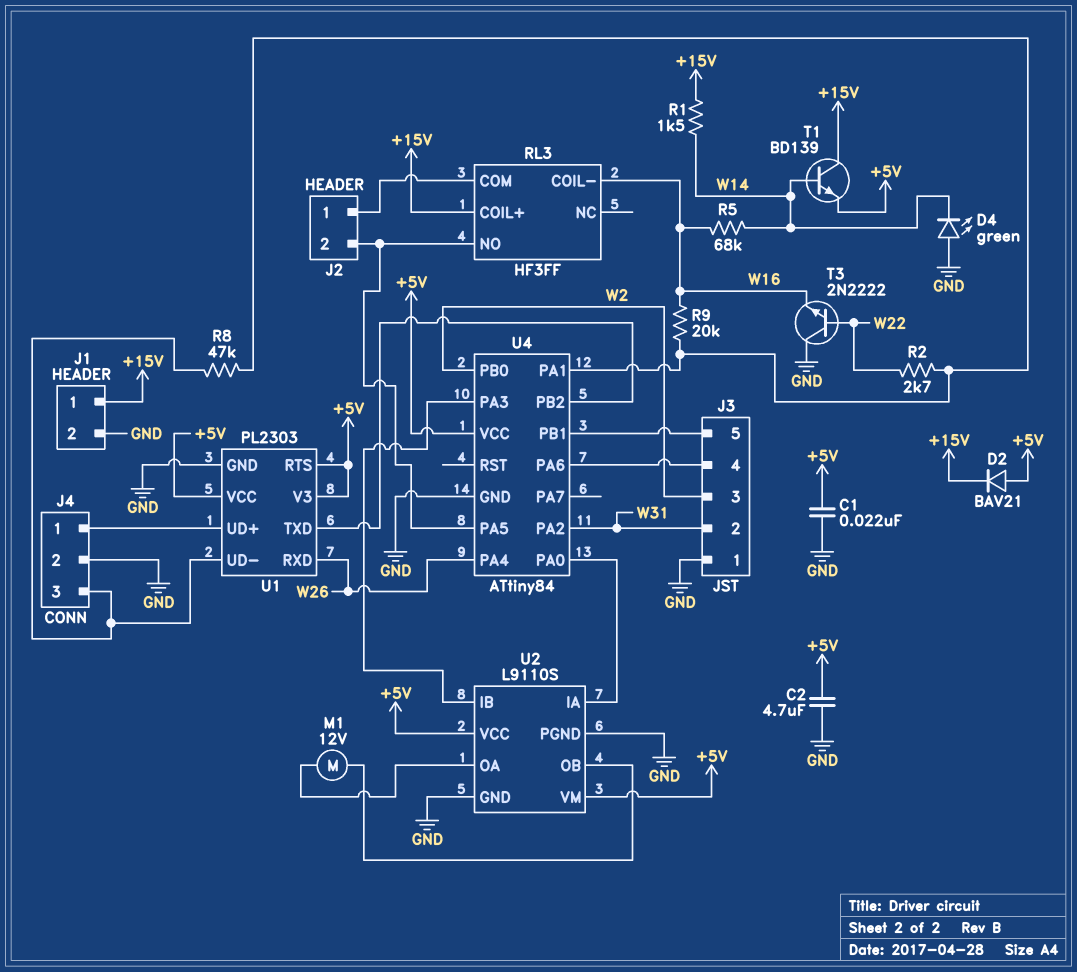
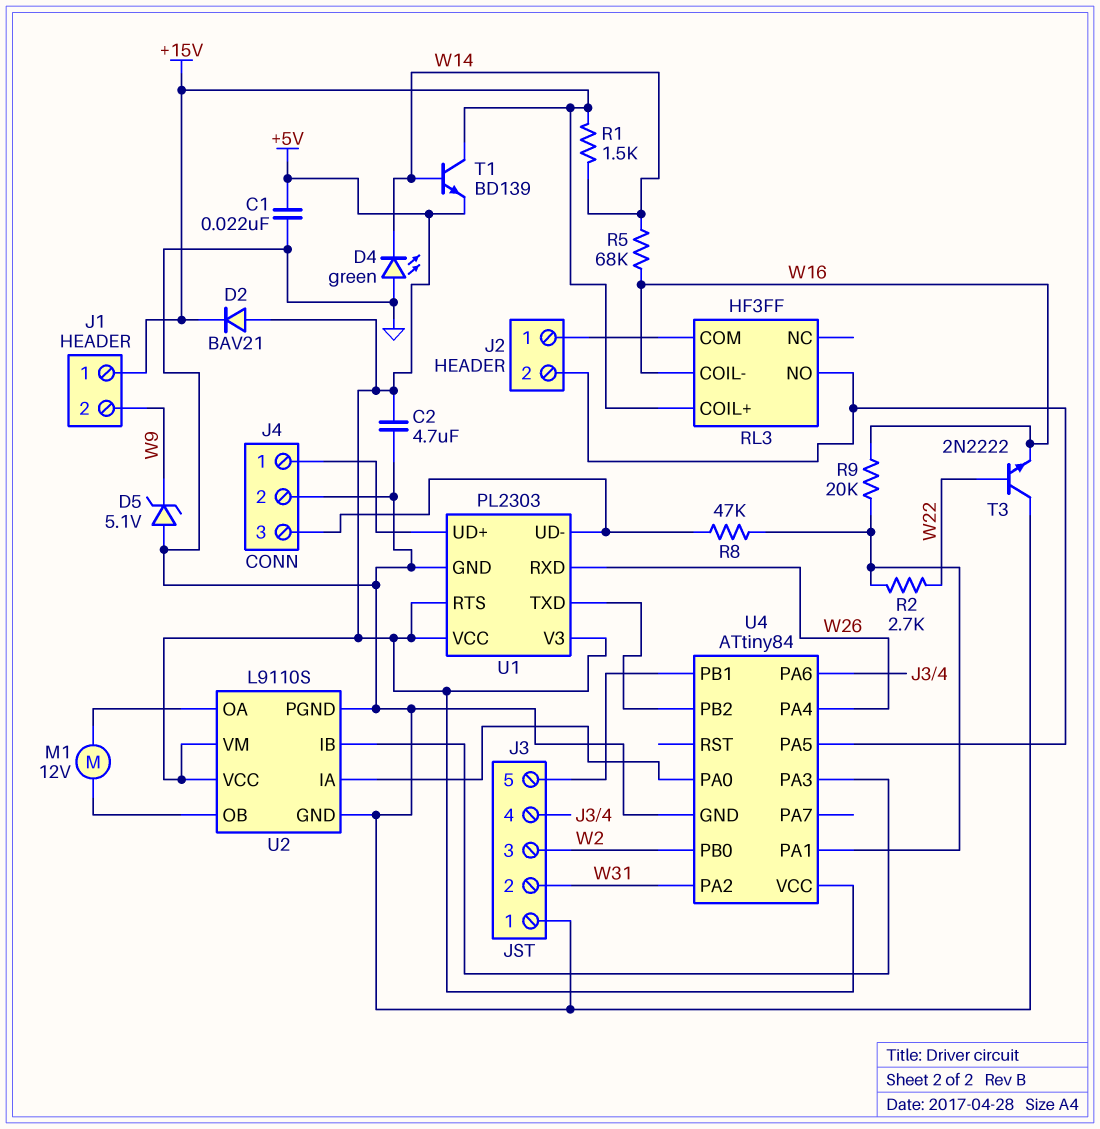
D5: none -> zener 5.1V (A GND, K W9)
J1 pin 2: GND -> W9

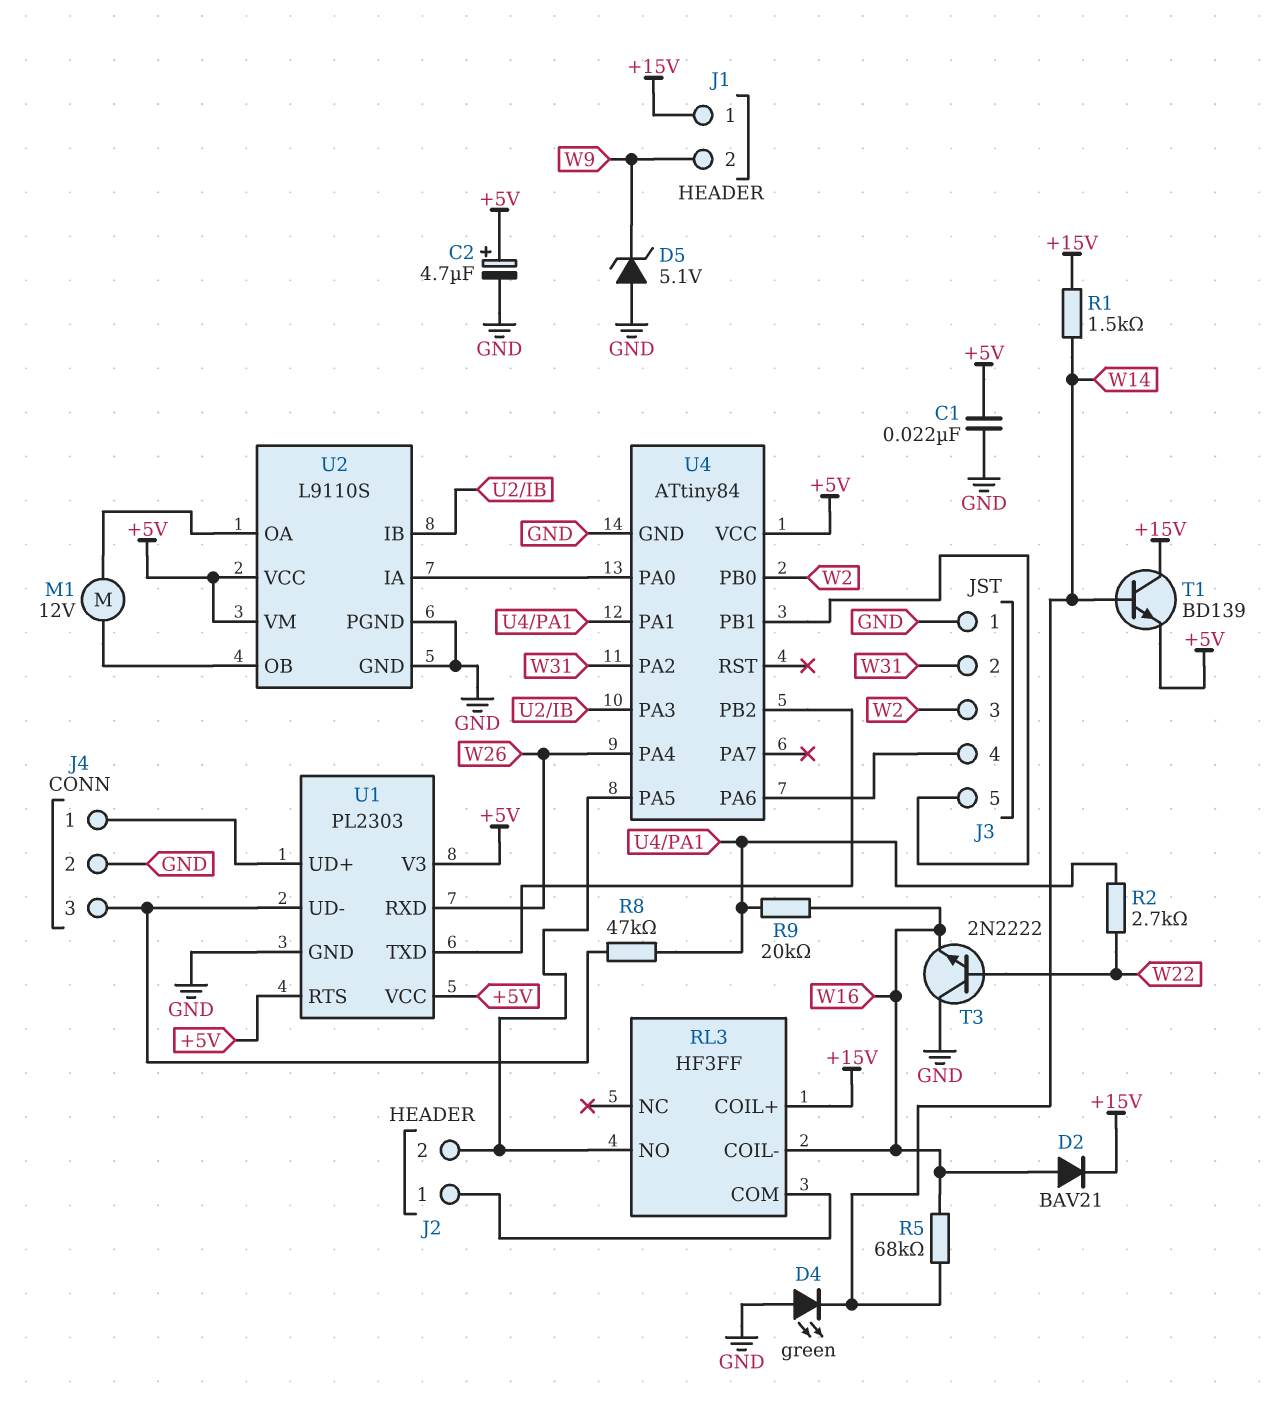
C2: 4.7uF (+5V, GND) -> 4.7uF (plus +5V, minus GND)
D2: diode BAV21 (A +5V, K +15V) -> diode BAV21 (A W16, K +15V)

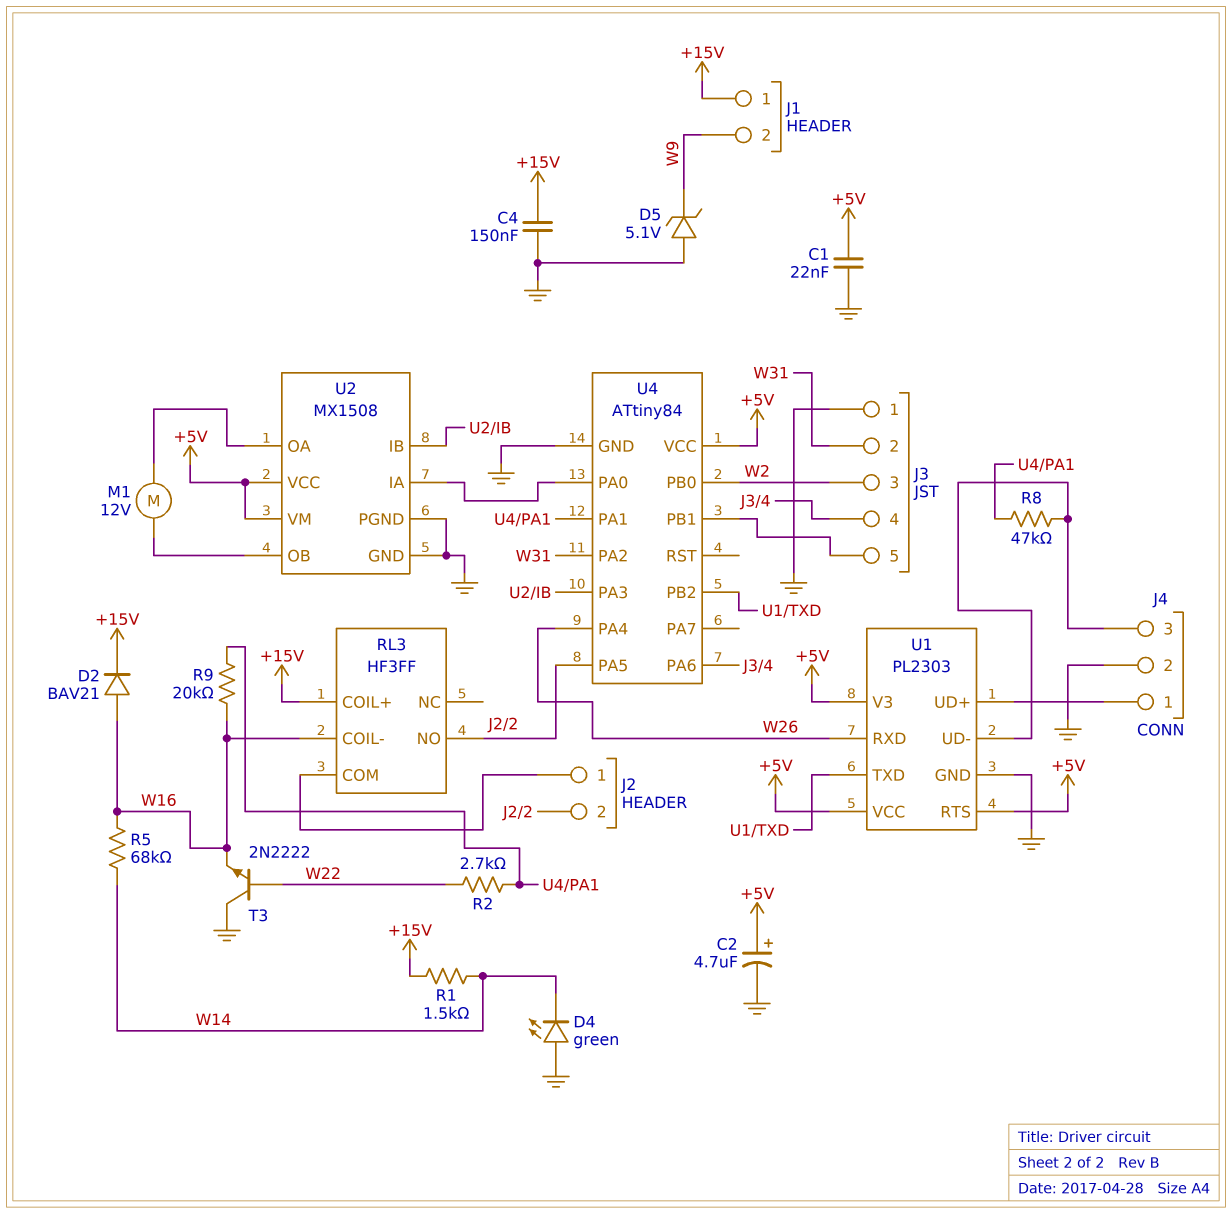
C4: none -> 150nF (+15V, GND)
T1: NPN BD139 (B W14, C +15V, E +5V) -> none
U2: L9110S -> MX1508

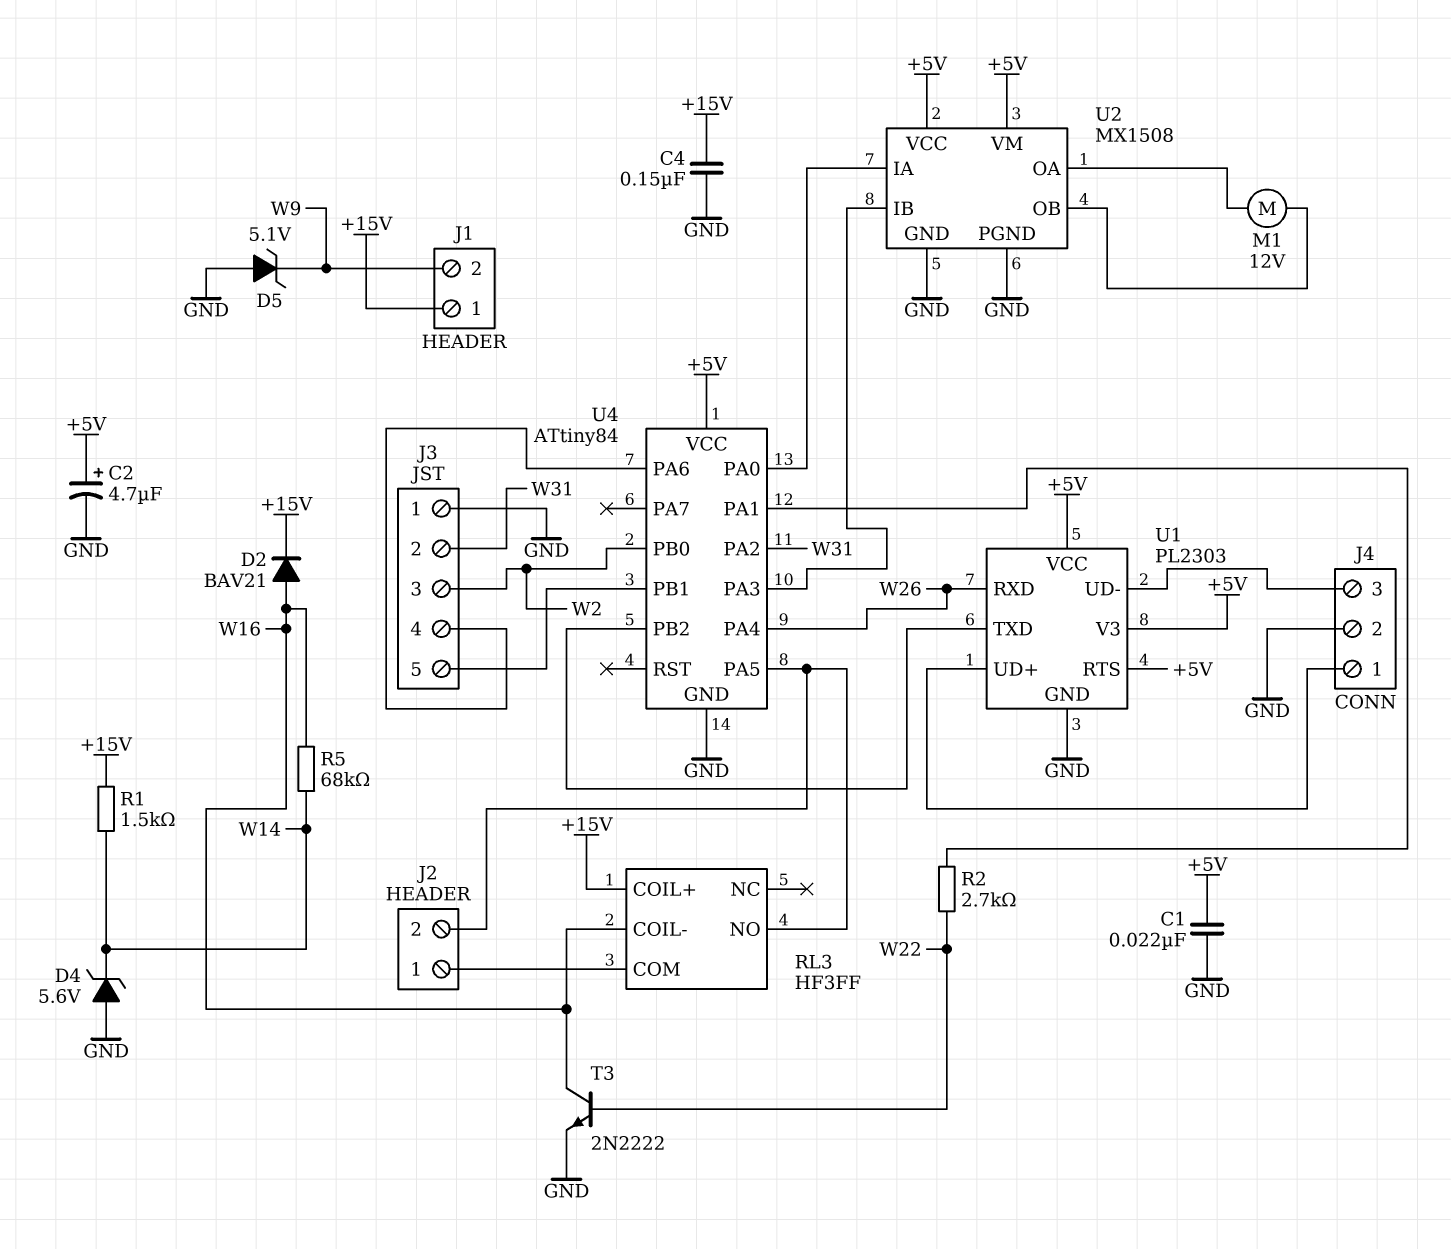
D4: LED green (A GND, K W14) -> zener 5.6V (A GND, K W14)
R8: 47k (J4/3, U4/PA1) -> none
R9: 20k (U4/PA1, W16) -> none
T3: NPN 2N2222 (B W22, C GND, E W16) -> NPN 2N2222 (B W22, C W16, E GND)

